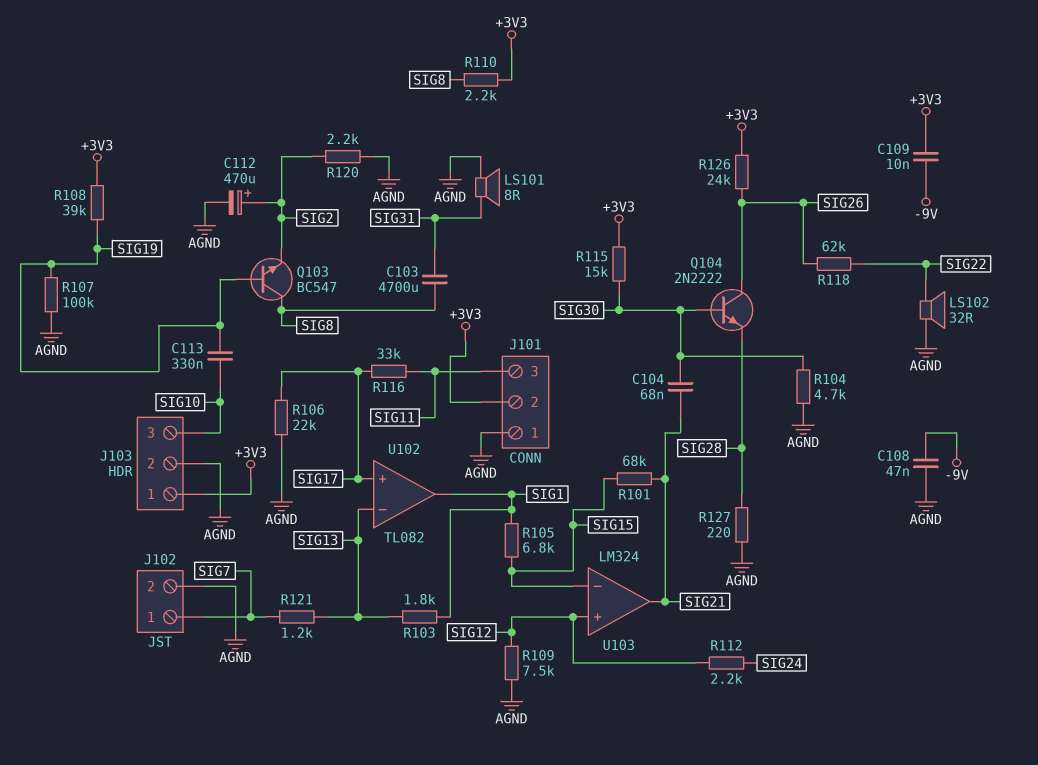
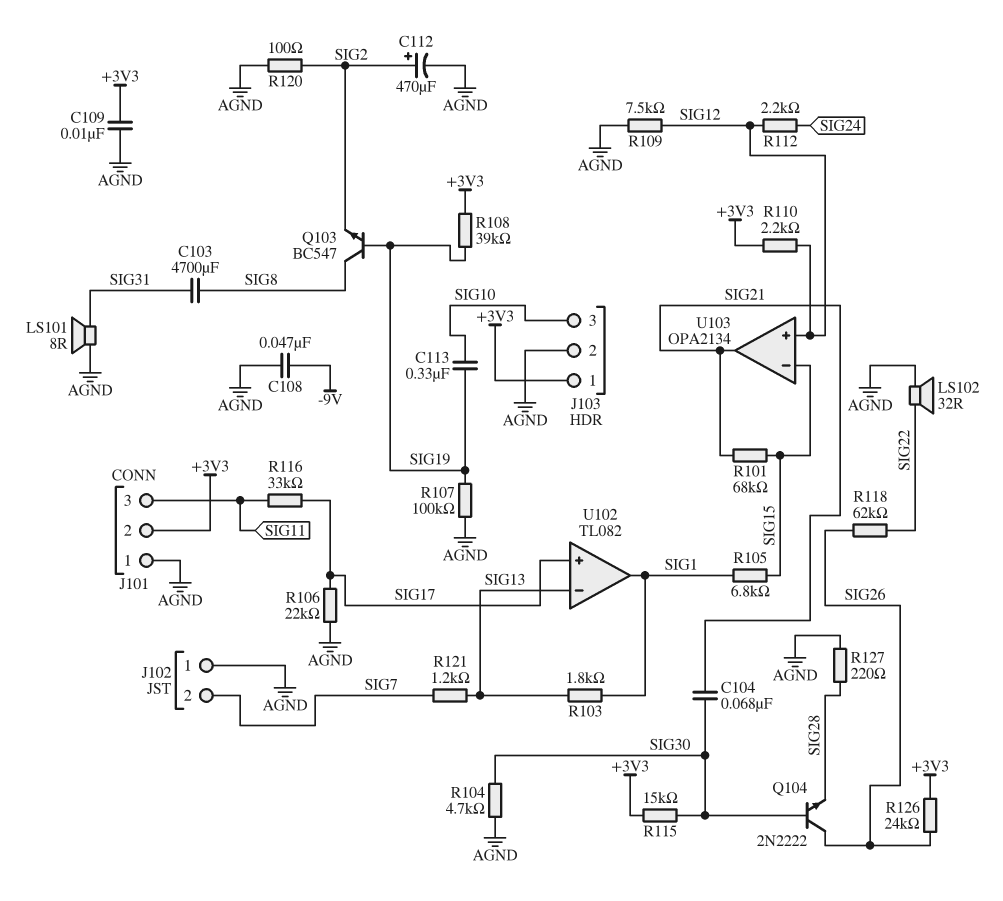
C109: 10nF (+3V3, -9V) -> 10nF (+3V3, AGND)
J102 pin 1: SIG7 -> AGND
J102 pin 2: AGND -> SIG7
R110: 2.2k (+3V3, SIG8) -> 2.2k (+3V3, SIG12)
R120: 2.2k (AGND, SIG2) -> 100 (AGND, SIG2)
U103: LM324 -> OPA2134

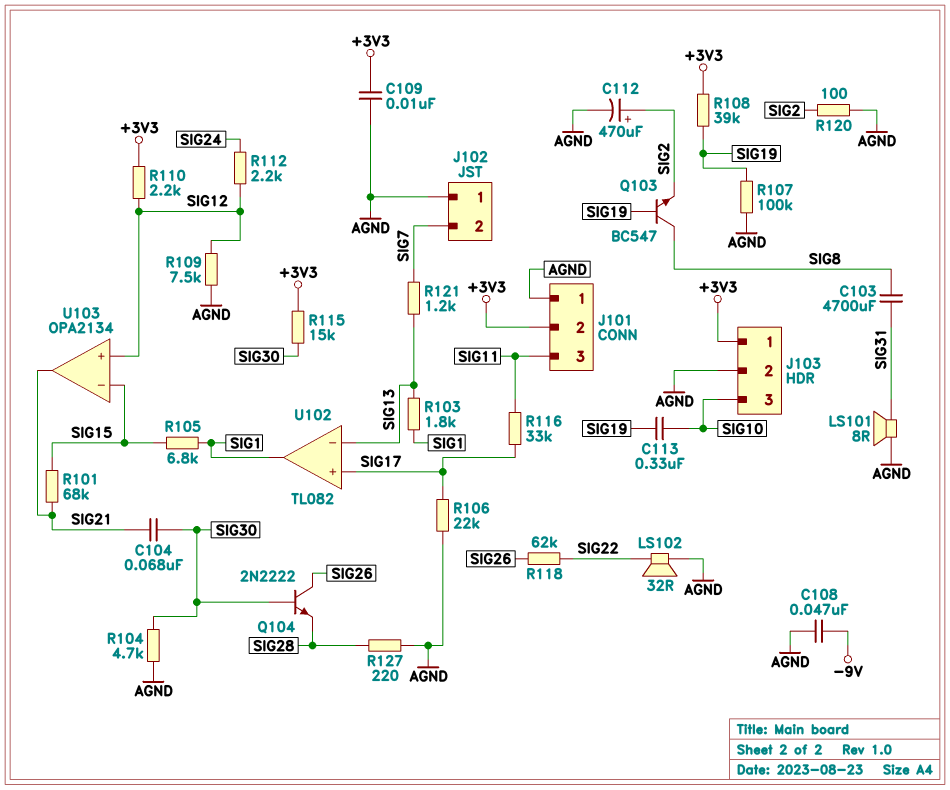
R126: 24k (+3V3, SIG26) -> none

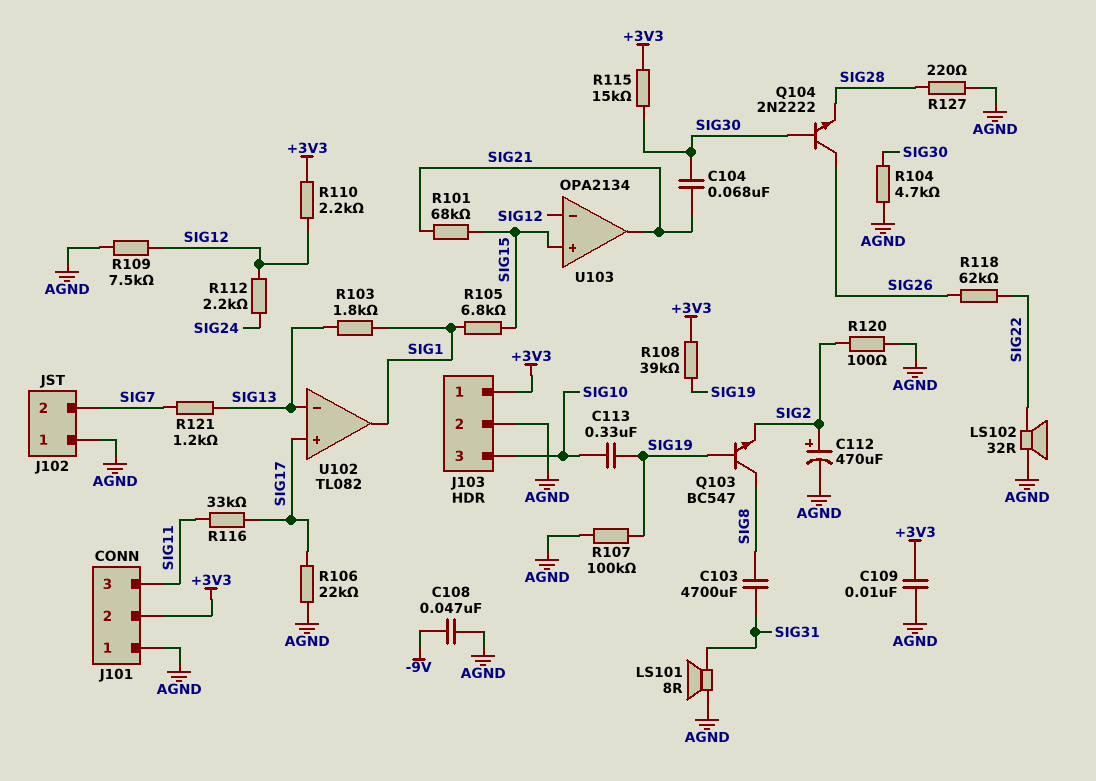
U103 pin in+: SIG12 -> SIG15
U103 pin in-: SIG15 -> SIG12

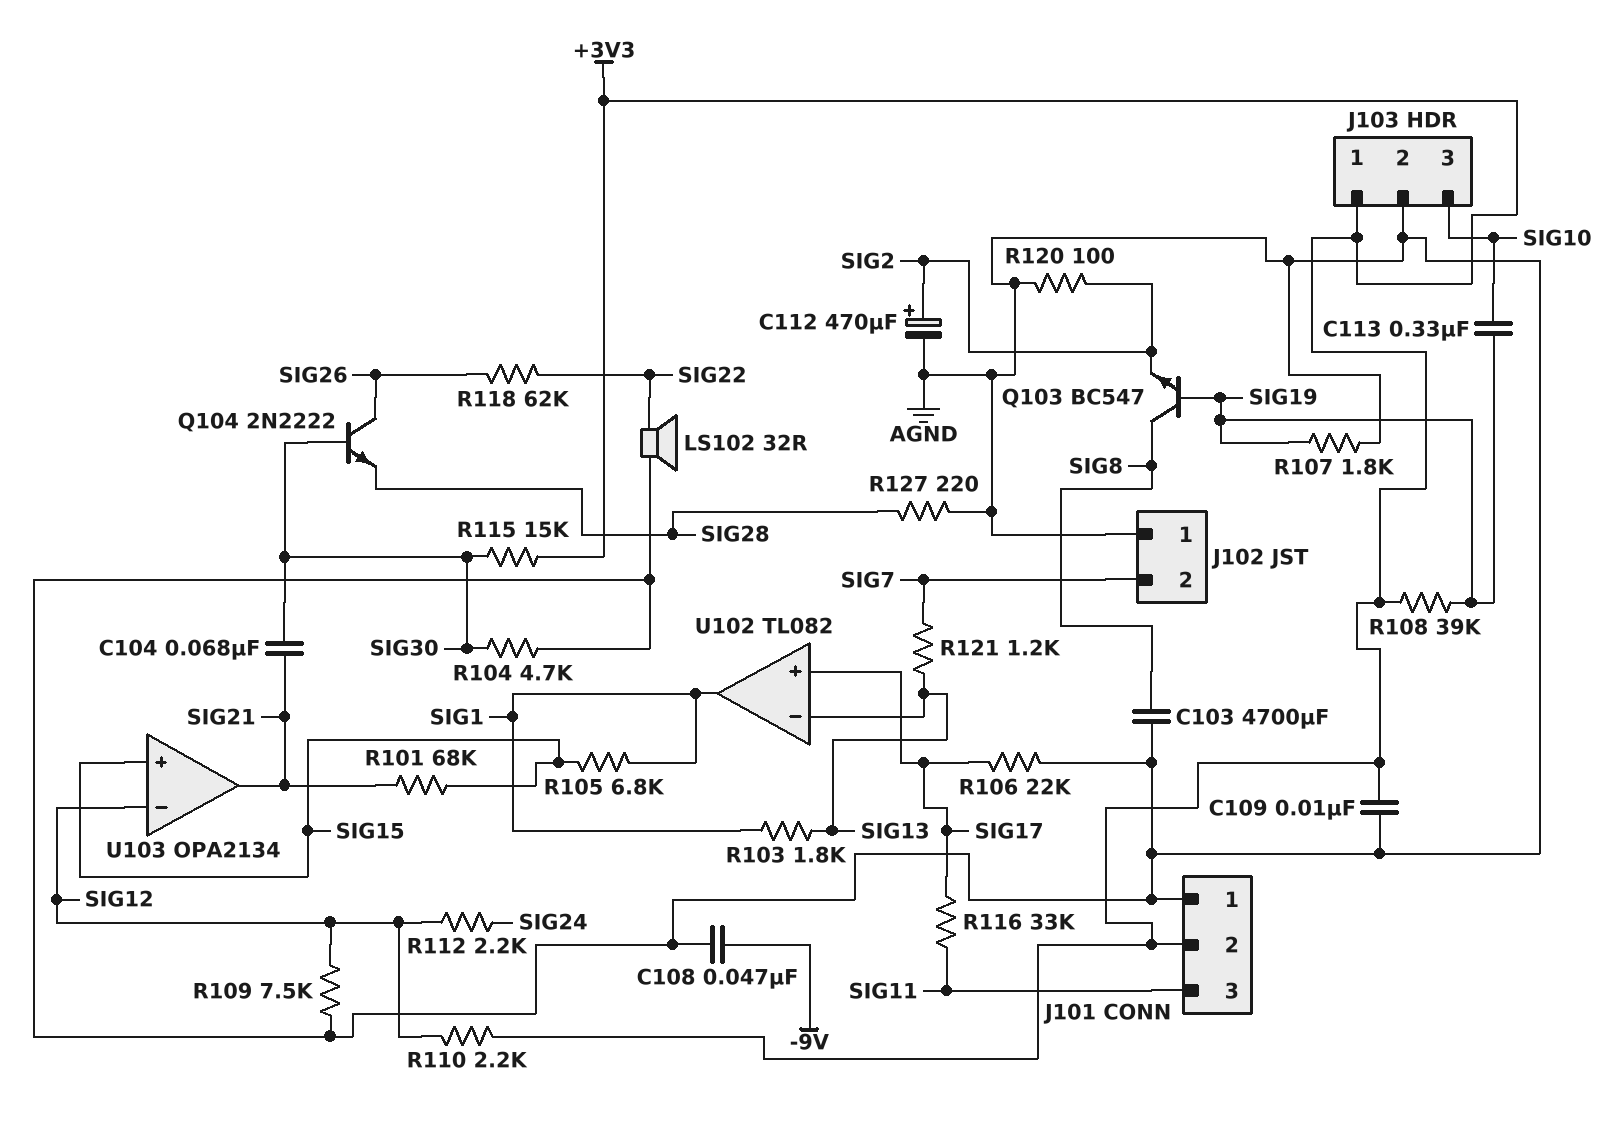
C103: 4700uF (SIG8, SIG31) -> 4700uF (AGND, SIG8)
LS101: speaker 8R (AGND, SIG31) -> none
R107: 100k (AGND, SIG19) -> 1.8k (AGND, SIG19)

